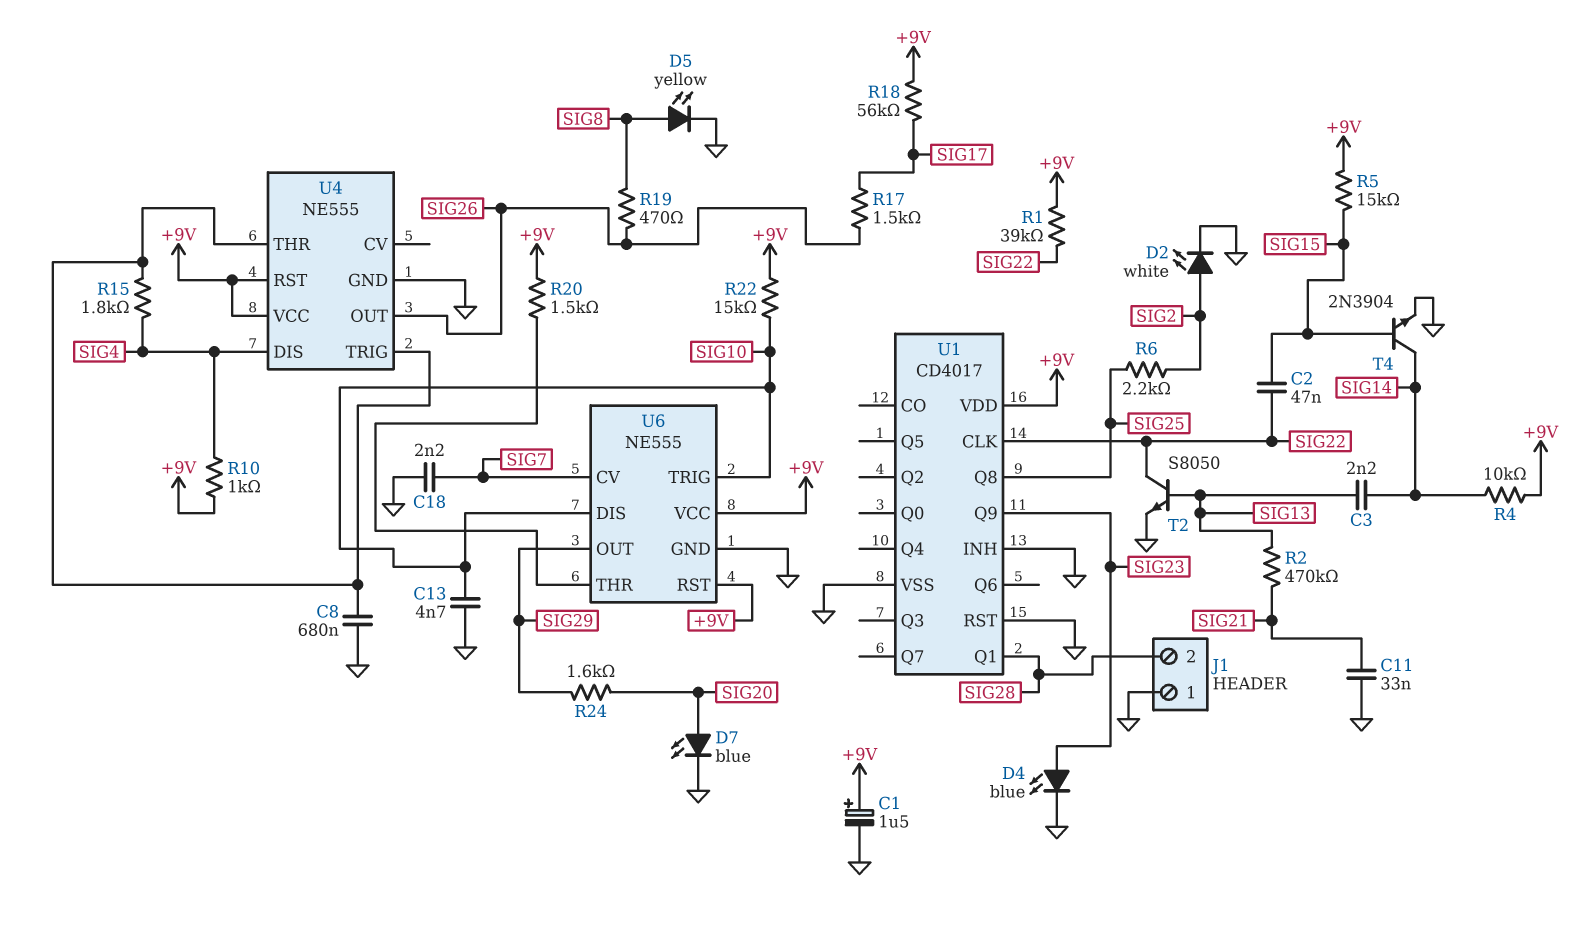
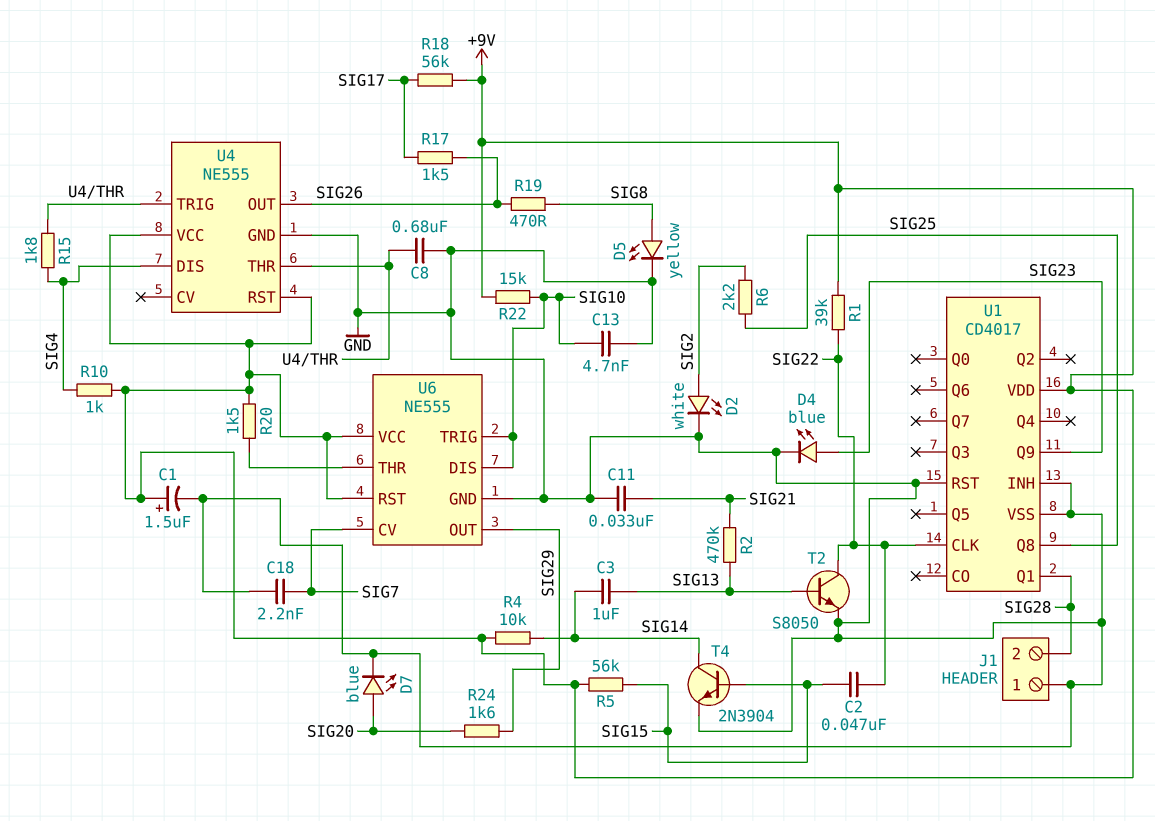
C3: 2.2nF (SIG13, SIG14) -> 1uF (SIG13, SIG14)
R5: 15k (+9V, SIG15) -> 56k (+9V, SIG15)

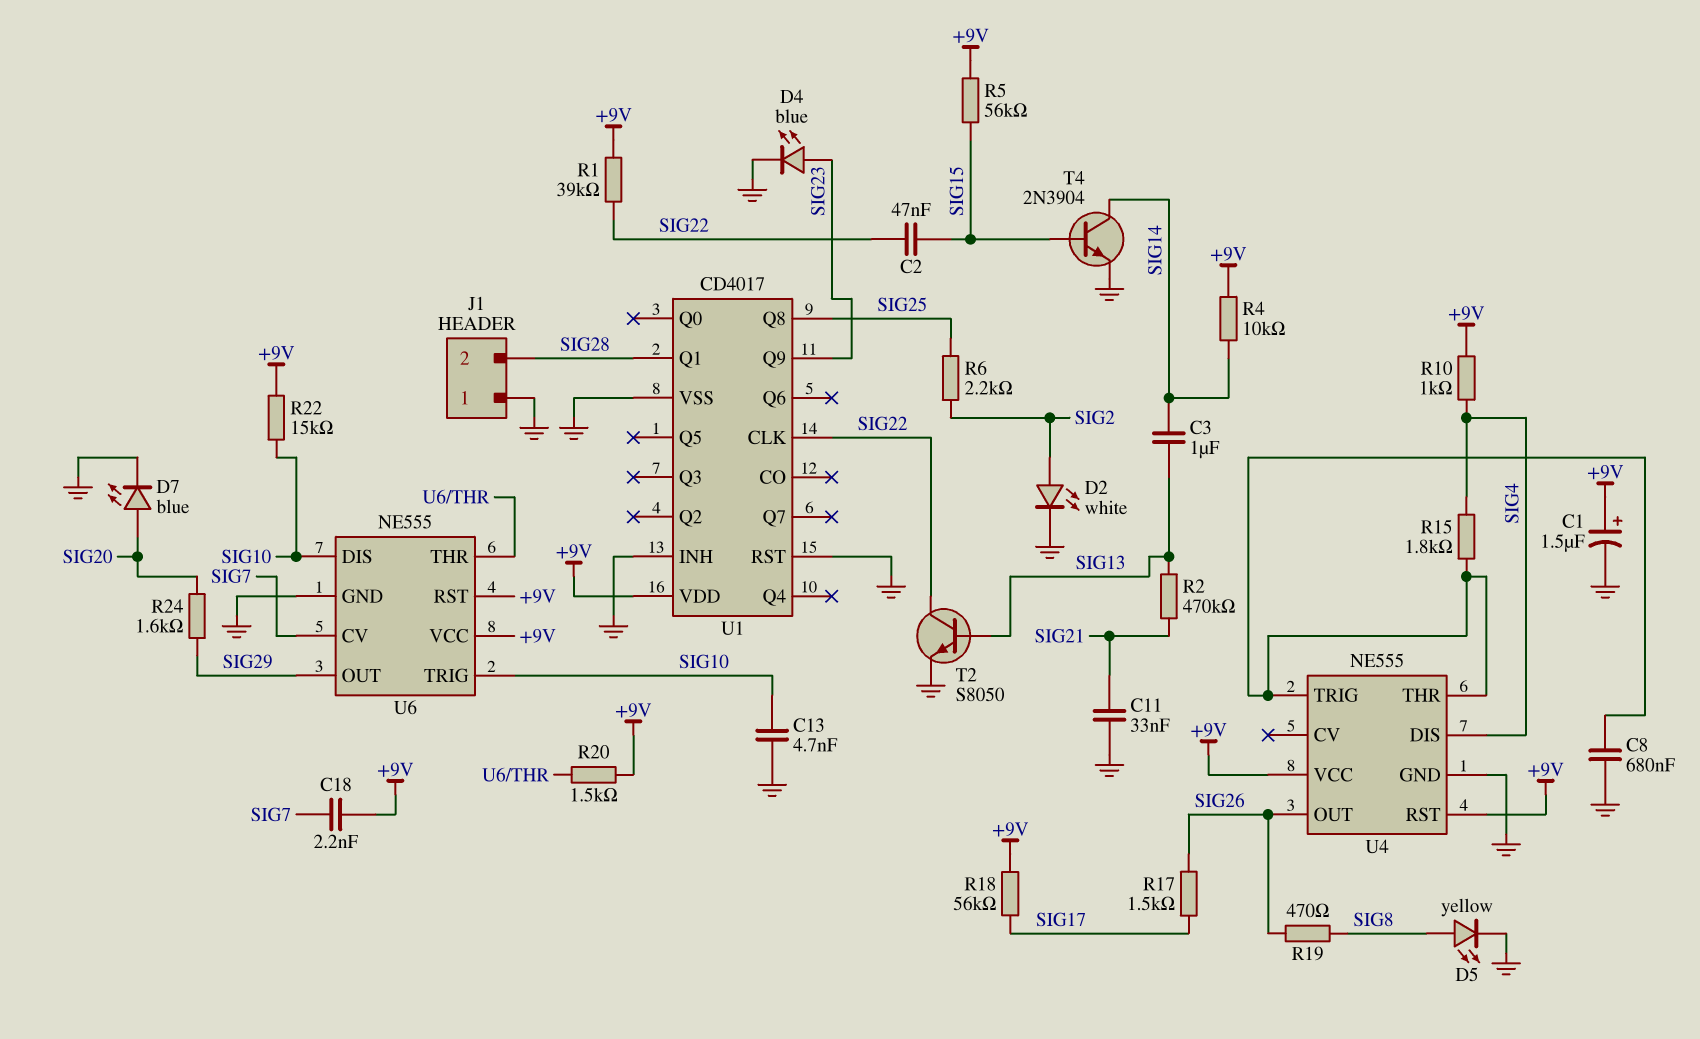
C18: 2.2nF (GND, SIG7) -> 2.2nF (+9V, SIG7)

